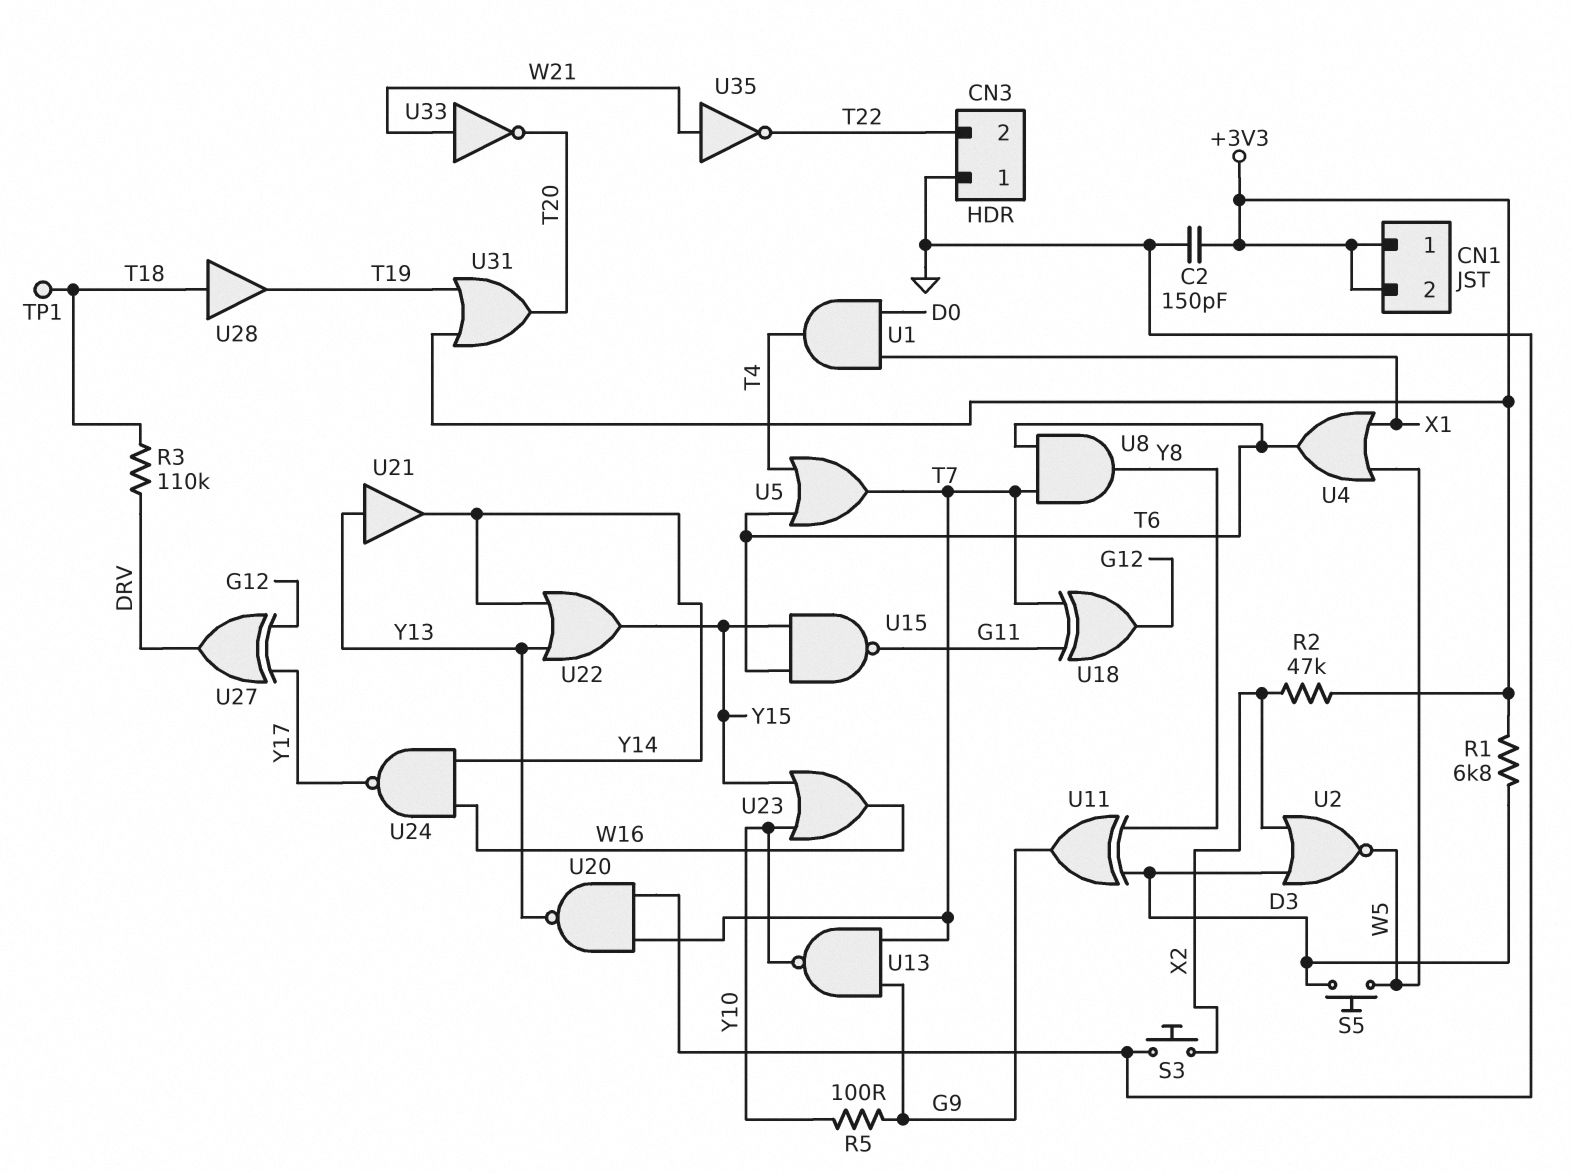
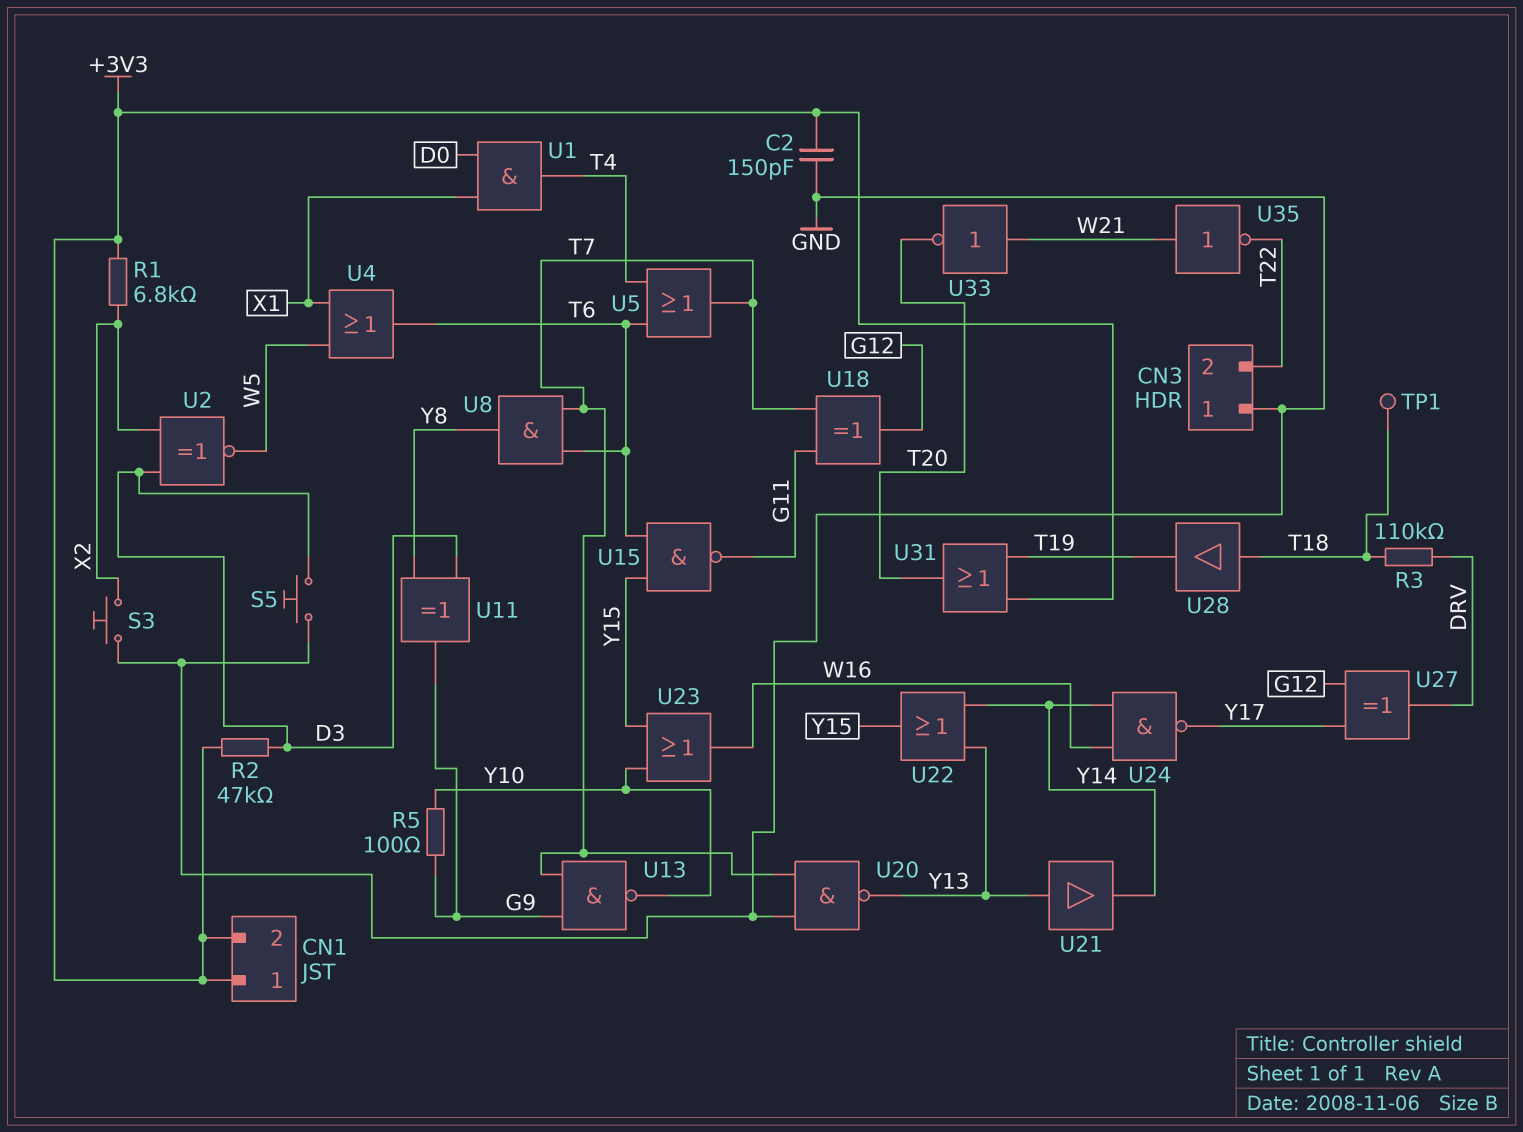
R1: 6.8k (+3V3, D3) -> 6.8k (+3V3, X2)
R2: 47k (+3V3, X2) -> 47k (+3V3, D3)
S5: button (D3, W5) -> button (D3, GND)
U2: NOR (in D3, in X2, out W5) -> XNOR (in D3, in X2, out W5)

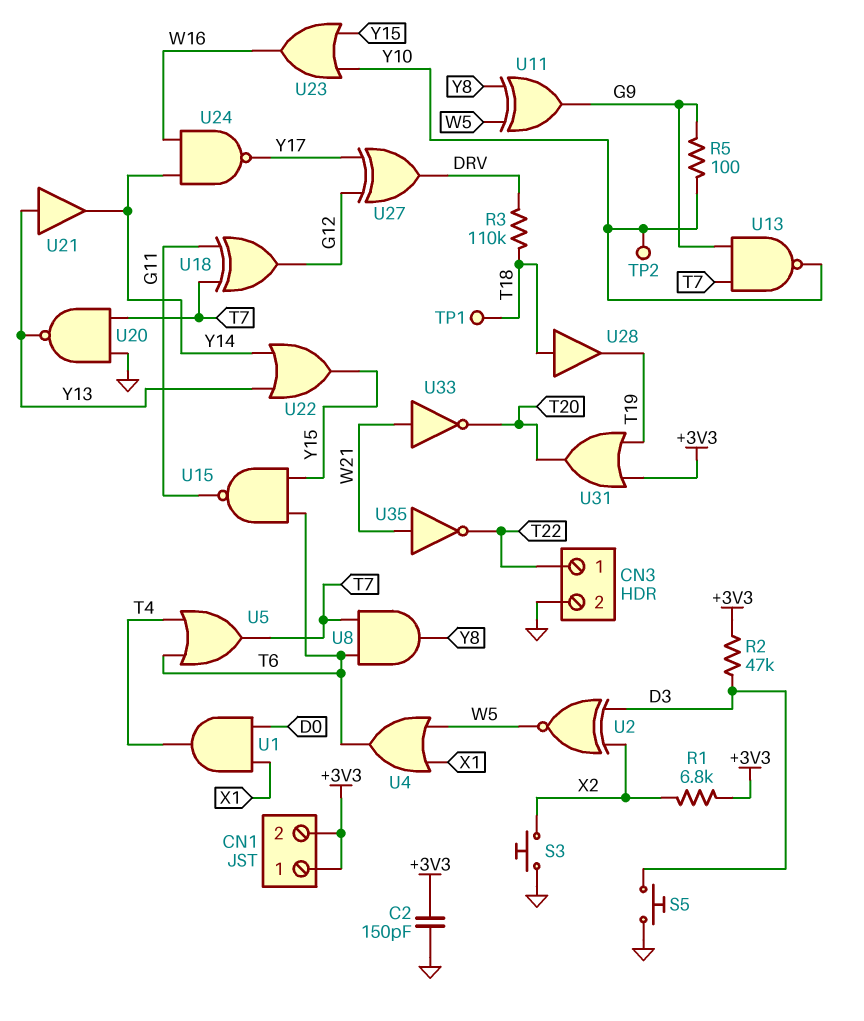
CN3 pin 1: GND -> T22
CN3 pin 2: T22 -> GND
TP2: none -> test point (Y10)
U11: XOR (in D3, in Y8, out G9) -> XOR (in W5, in Y8, out G9)

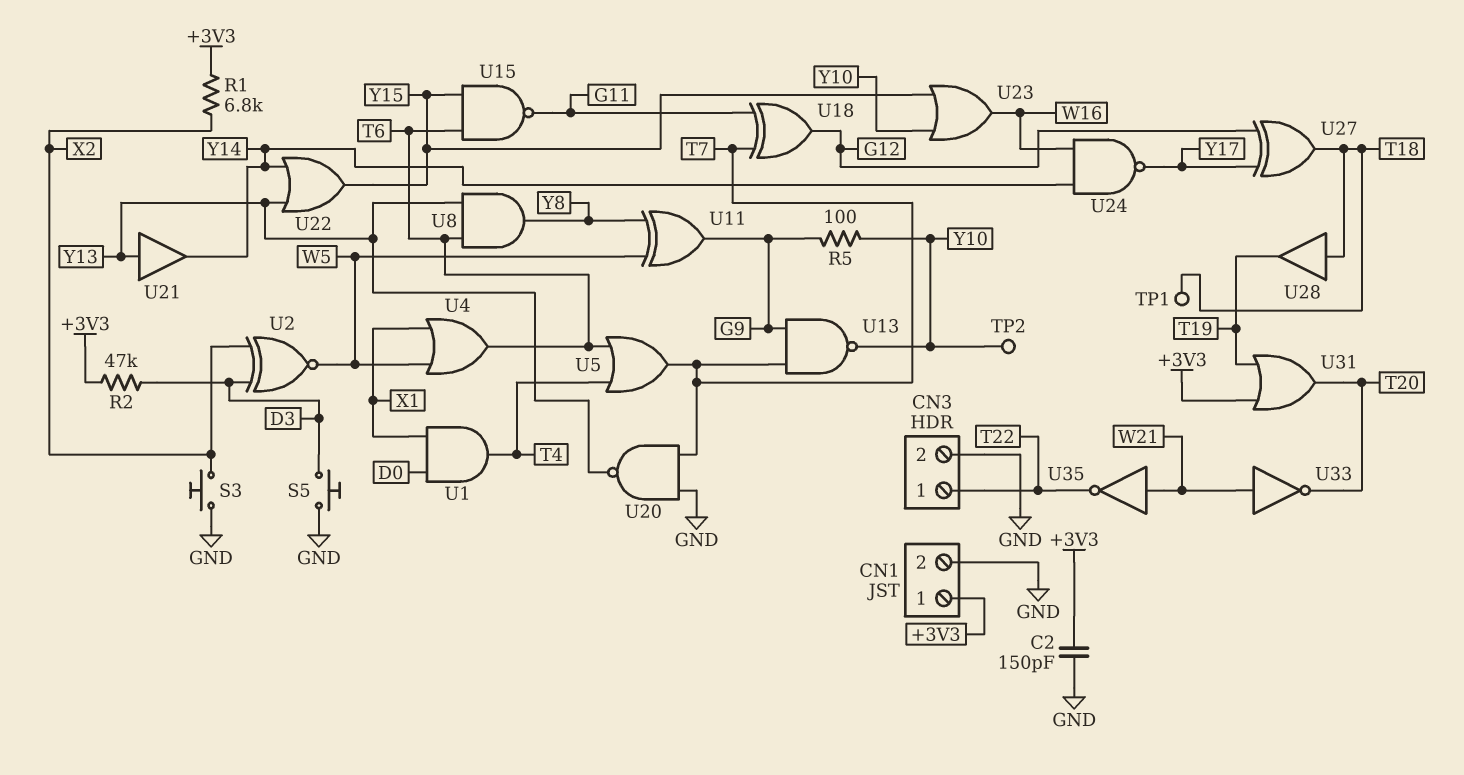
CN1 pin 2: +3V3 -> GND
R3: 110k (DRV, T18) -> none
U8: AND (in T6, in T7, out Y8) -> AND (in T6, in Y13, out Y8)
U27: XOR (in G12, in Y17, out DRV) -> XOR (in G12, in Y17, out T18)

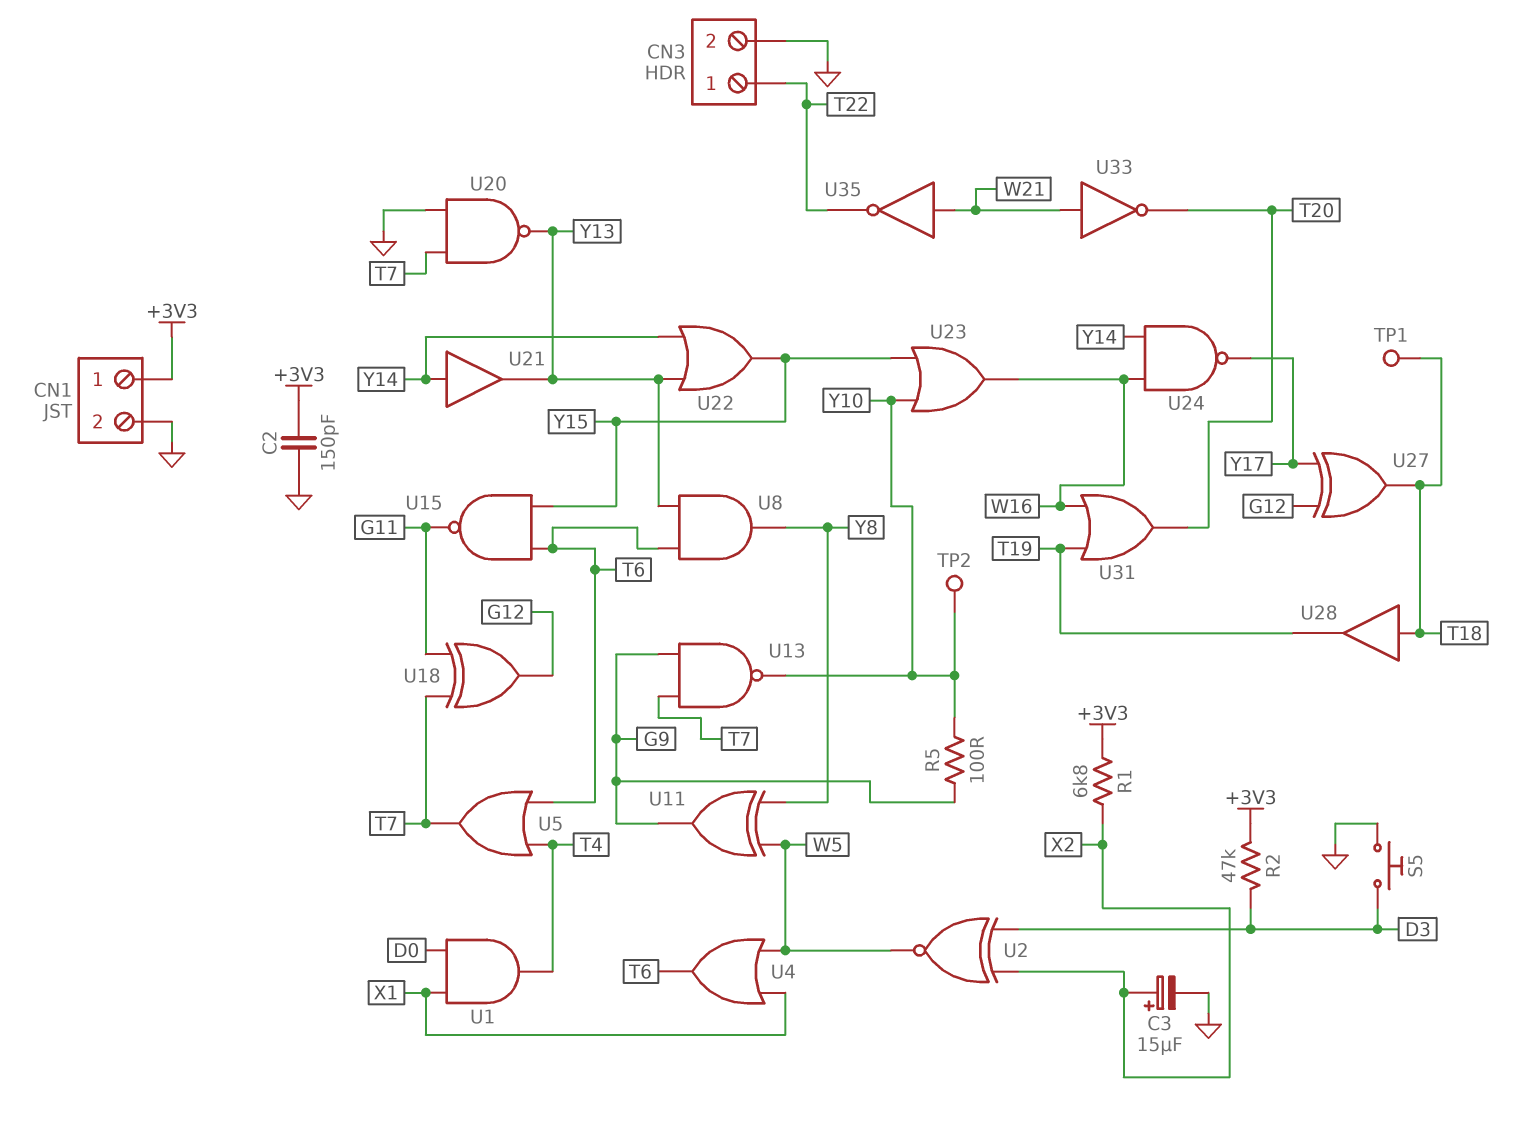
C3: none -> 15uF (plus X2, minus GND)
S3: button (GND, X2) -> none
U21: buffer (in Y13, out Y14) -> buffer (in Y14, out Y13)
U31: OR (in +3V3, in T19, out T20) -> OR (in T19, in W16, out T20)

